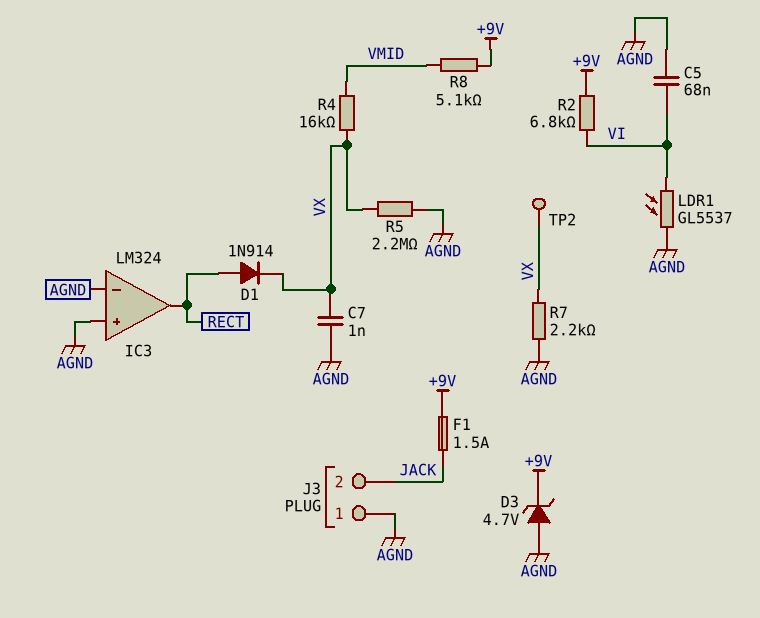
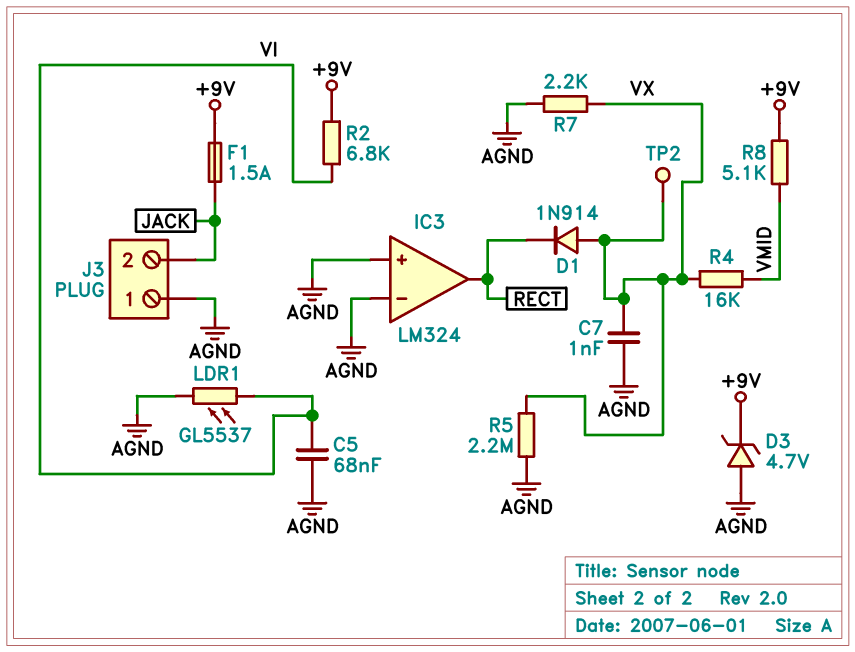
D1: diode 1N914 (A RECT, K VX) -> diode 1N914 (A VX, K RECT)

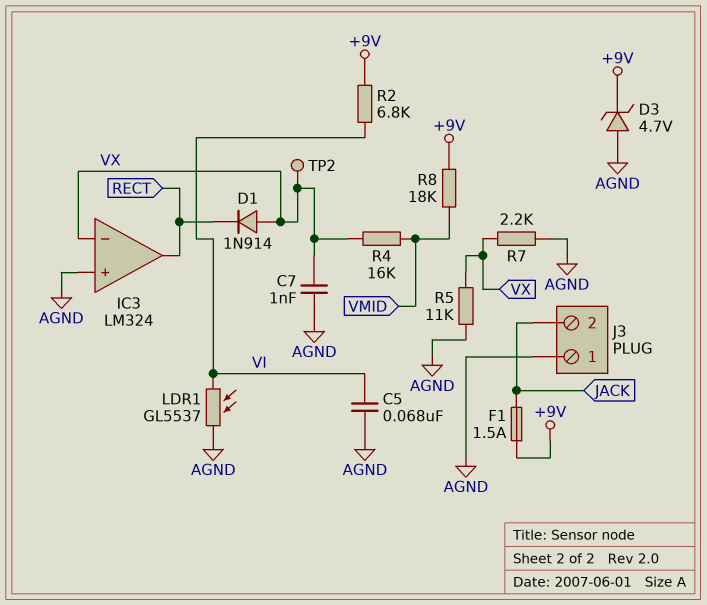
IC3 pin in-: AGND -> VX
R5: 2.2M (AGND, VX) -> 11k (AGND, VX)
R8: 5.1k (+9V, VMID) -> 18k (+9V, VMID)

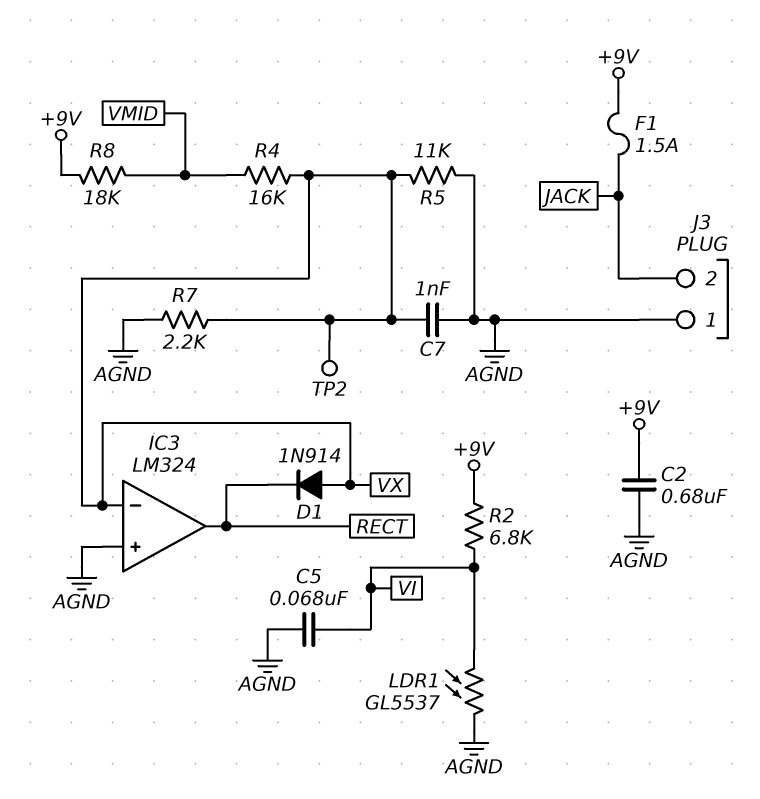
C2: none -> 680nF (+9V, AGND)
D3: zener 4.7V (A AGND, K +9V) -> none

